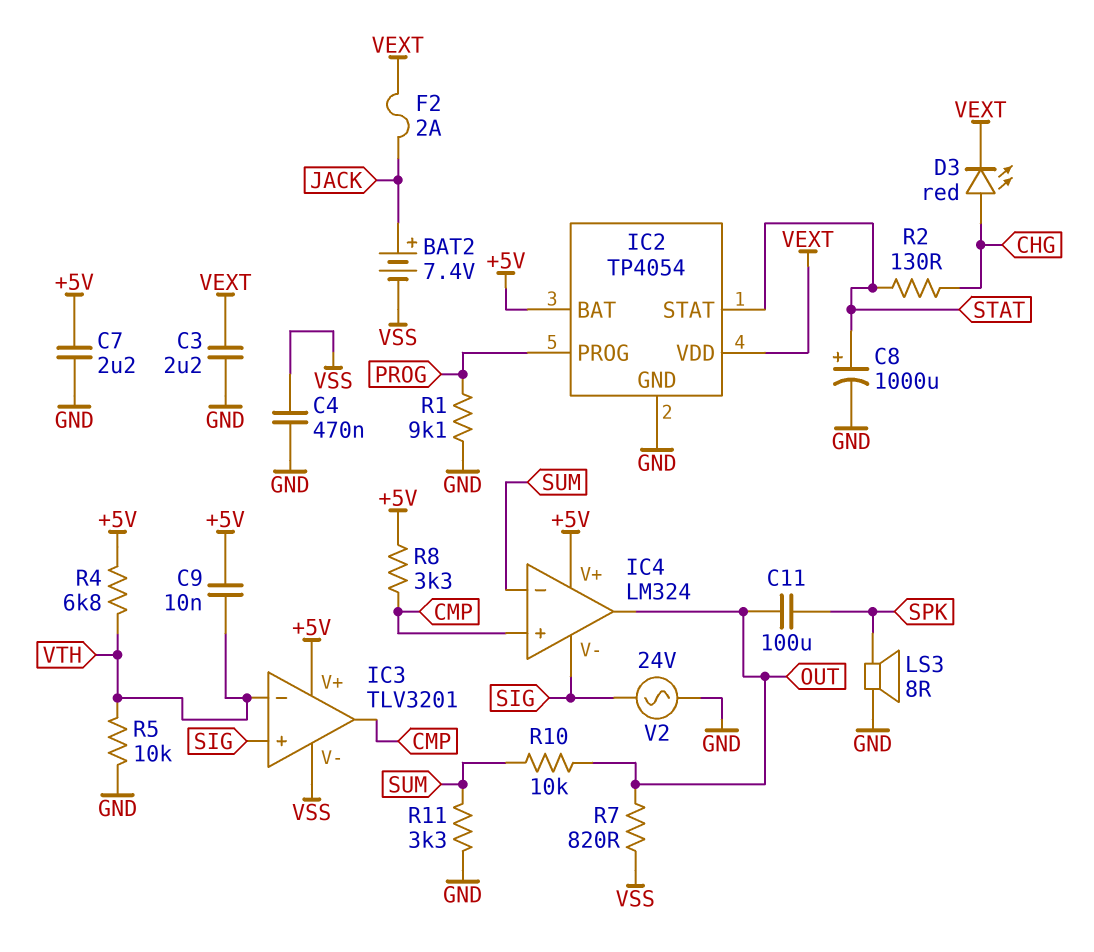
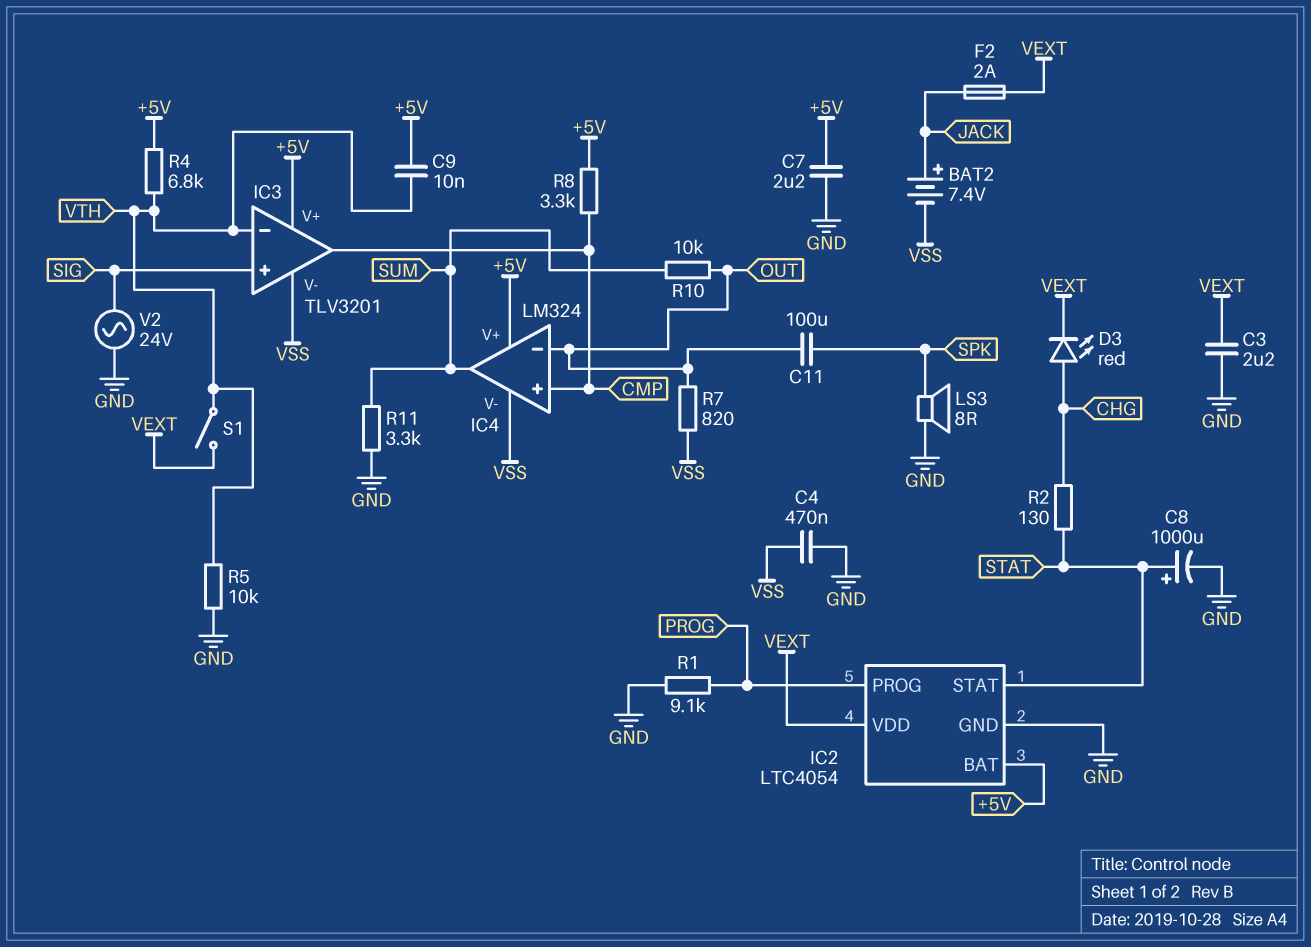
IC2: TP4054 -> LTC4054
IC4 pin V-: SIG -> VSS
IC4 pin in-: SUM -> OUT
IC4 pin out: OUT -> SUM
S1: none -> switch (VEXT, VTH)

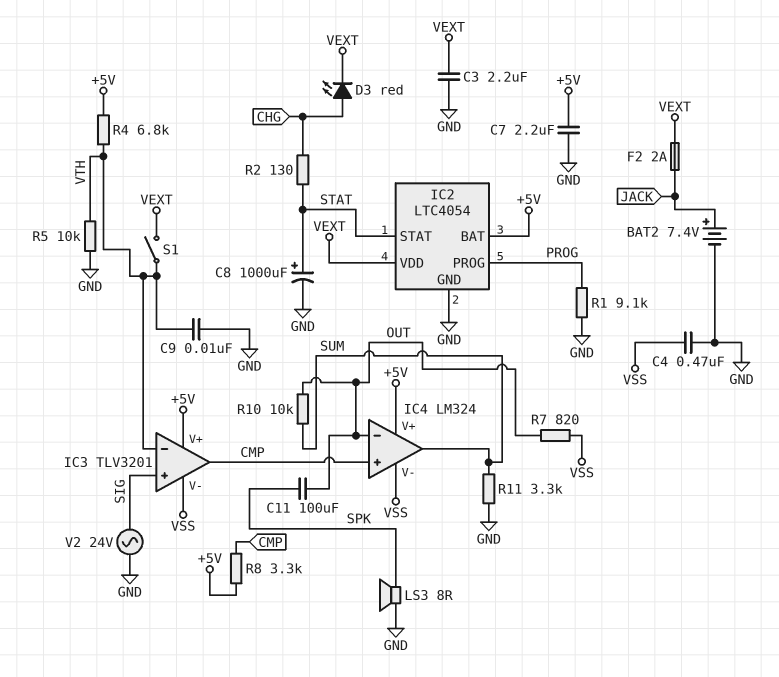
BAT2: 7.4V (plus JACK, minus VSS) -> 7.4V (plus JACK, minus GND)
C9: 10nF (+5V, VTH) -> 10nF (GND, VTH)

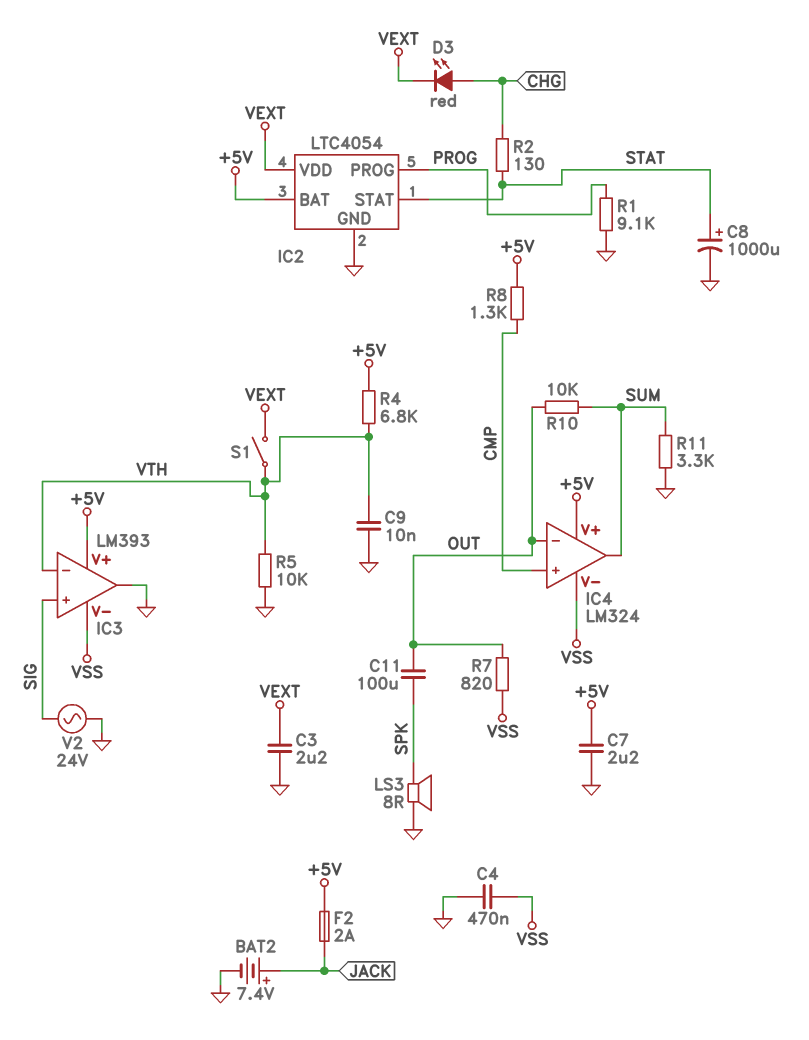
F2: 2A (JACK, VEXT) -> 2A (+5V, JACK)
IC3: TLV3201 -> LM393
IC3 pin out: CMP -> GND
R8: 3.3k (+5V, CMP) -> 1.3k (+5V, CMP)

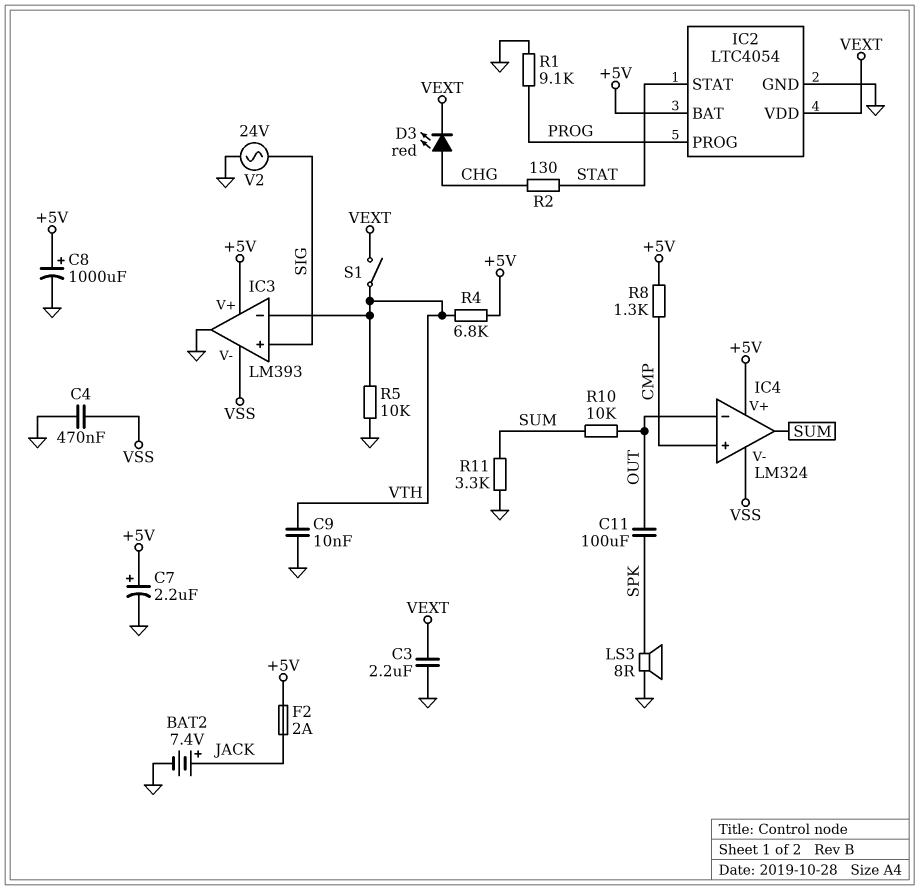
C7: 2.2uF (+5V, GND) -> 2.2uF (plus +5V, minus GND)
C8: 1000uF (plus STAT, minus GND) -> 1000uF (plus +5V, minus GND)
R7: 820 (OUT, VSS) -> none

